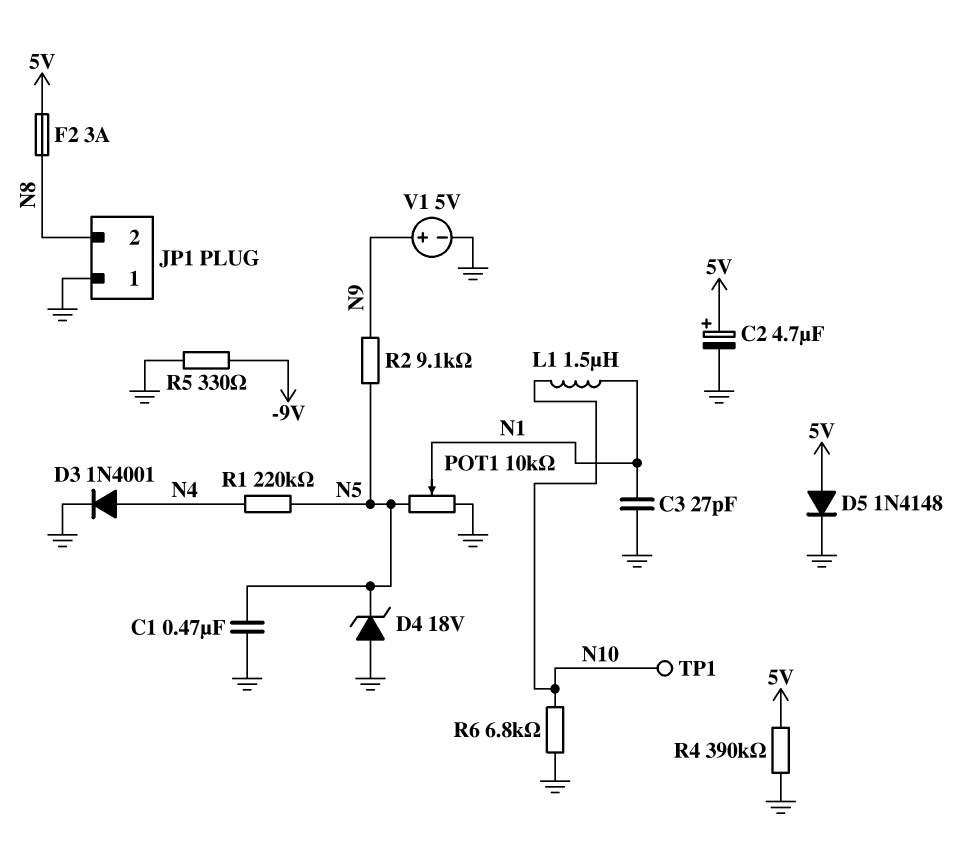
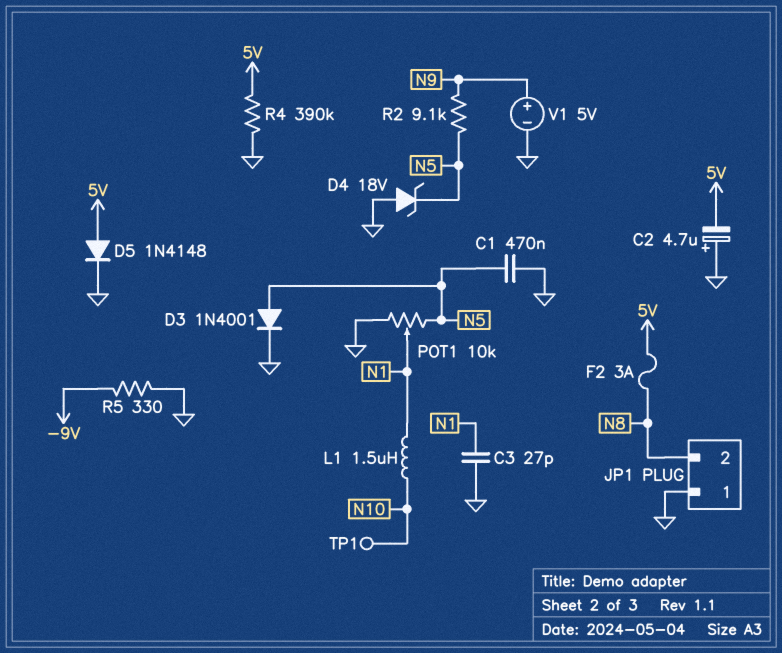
C2: 4.7uF (plus 5V, minus GND) -> 4.7uF (plus GND, minus 5V)
D3: diode 1N4001 (A N4, K GND) -> diode 1N4001 (A N5, K GND)
R1: 220k (N4, N5) -> none
R6: 6.8k (GND, N10) -> none

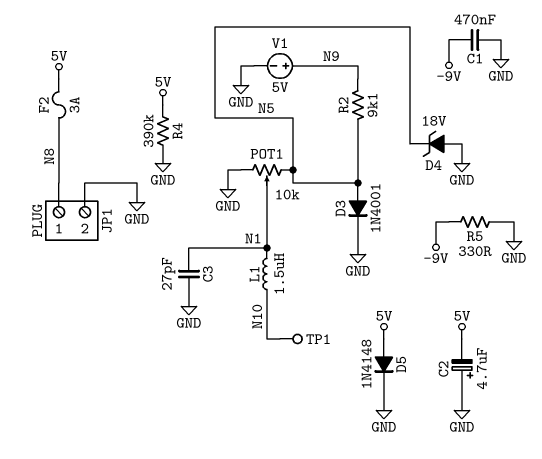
C1: 470nF (GND, N5) -> 470nF (-9V, GND)
JP1 pin 1: GND -> N8
JP1 pin 2: N8 -> GND

